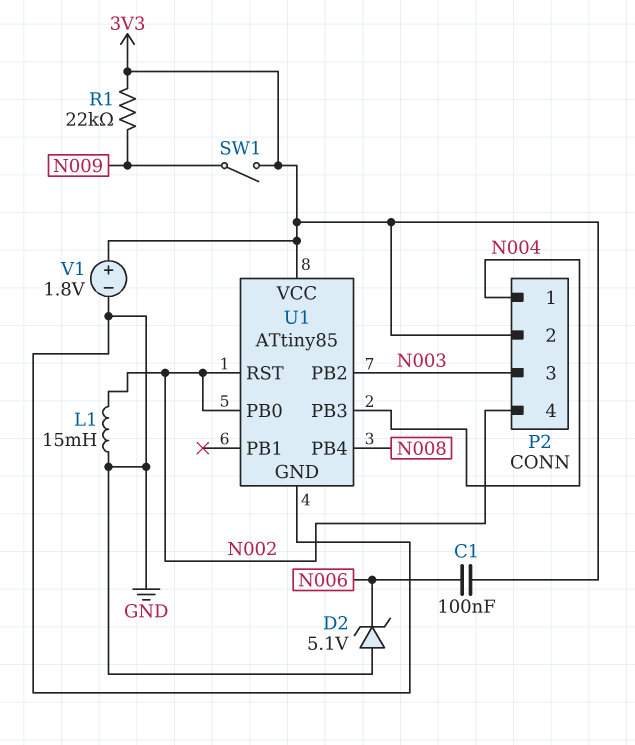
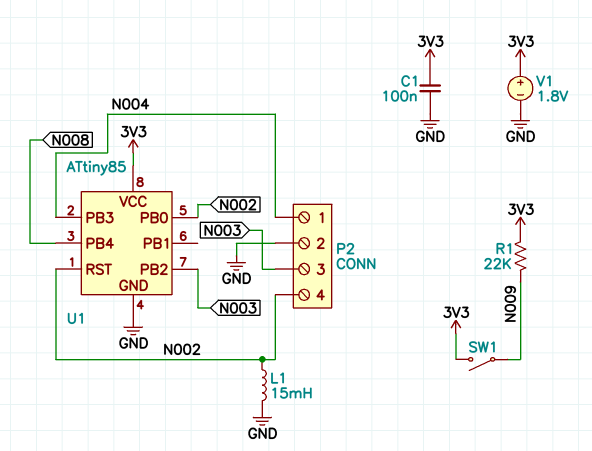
C1: 100nF (3V3, N006) -> 100nF (3V3, GND)
D2: zener 5.1V (A GND, K N006) -> none
P2 pin 2: 3V3 -> GND

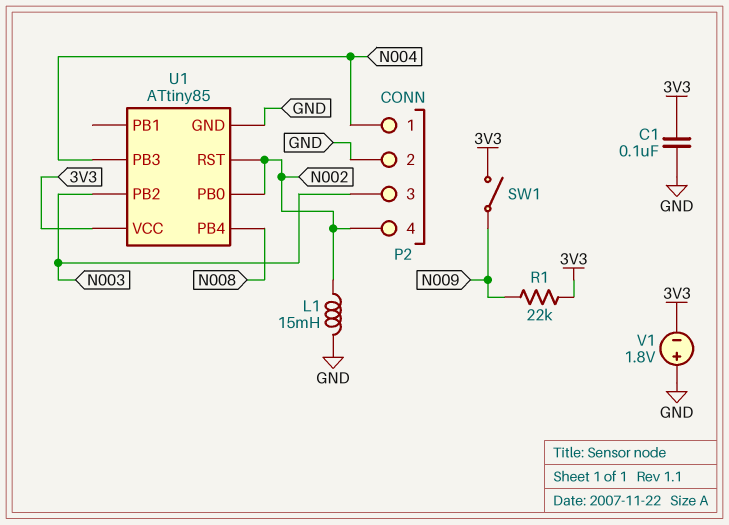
V1: 1.8V (plus 3V3, minus GND) -> 1.8V (plus GND, minus 3V3)

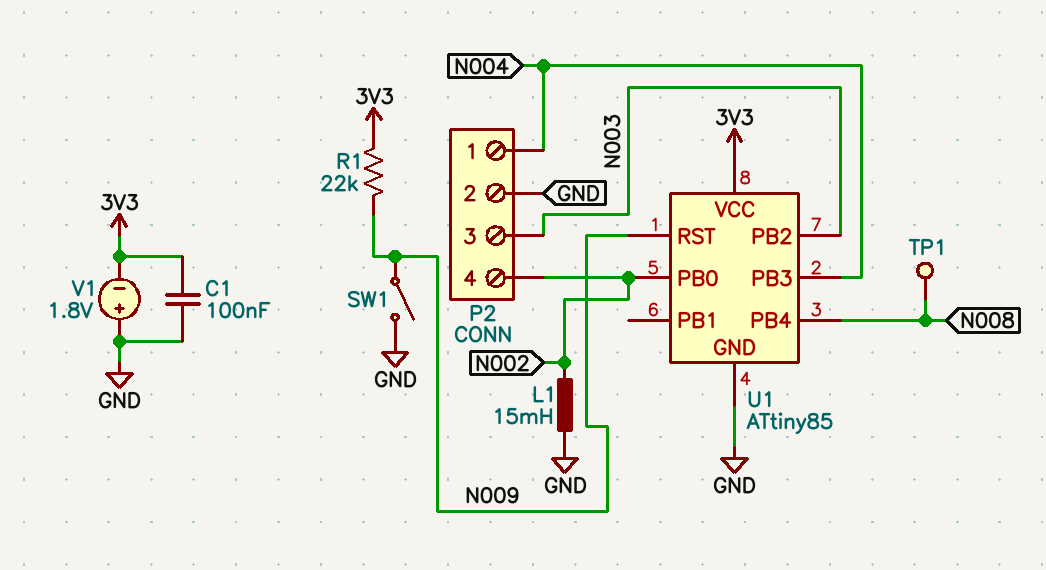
SW1: switch (3V3, N009) -> switch (GND, N009)
TP1: none -> test point (N008)
U1 pin RST: N002 -> N009

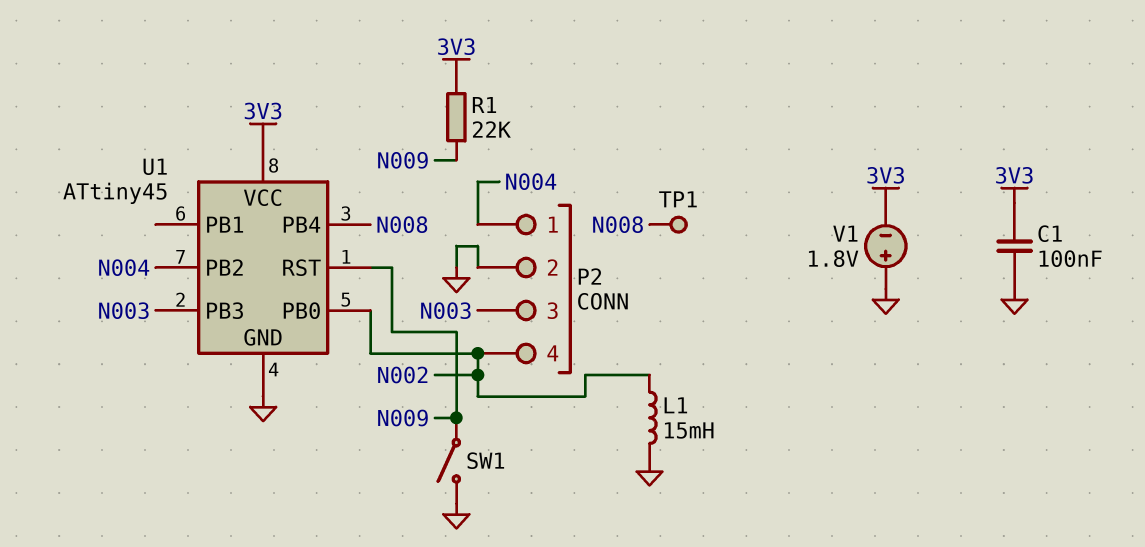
U1: ATtiny85 -> ATtiny45
U1 pin PB2: N003 -> N004
U1 pin PB3: N004 -> N003

